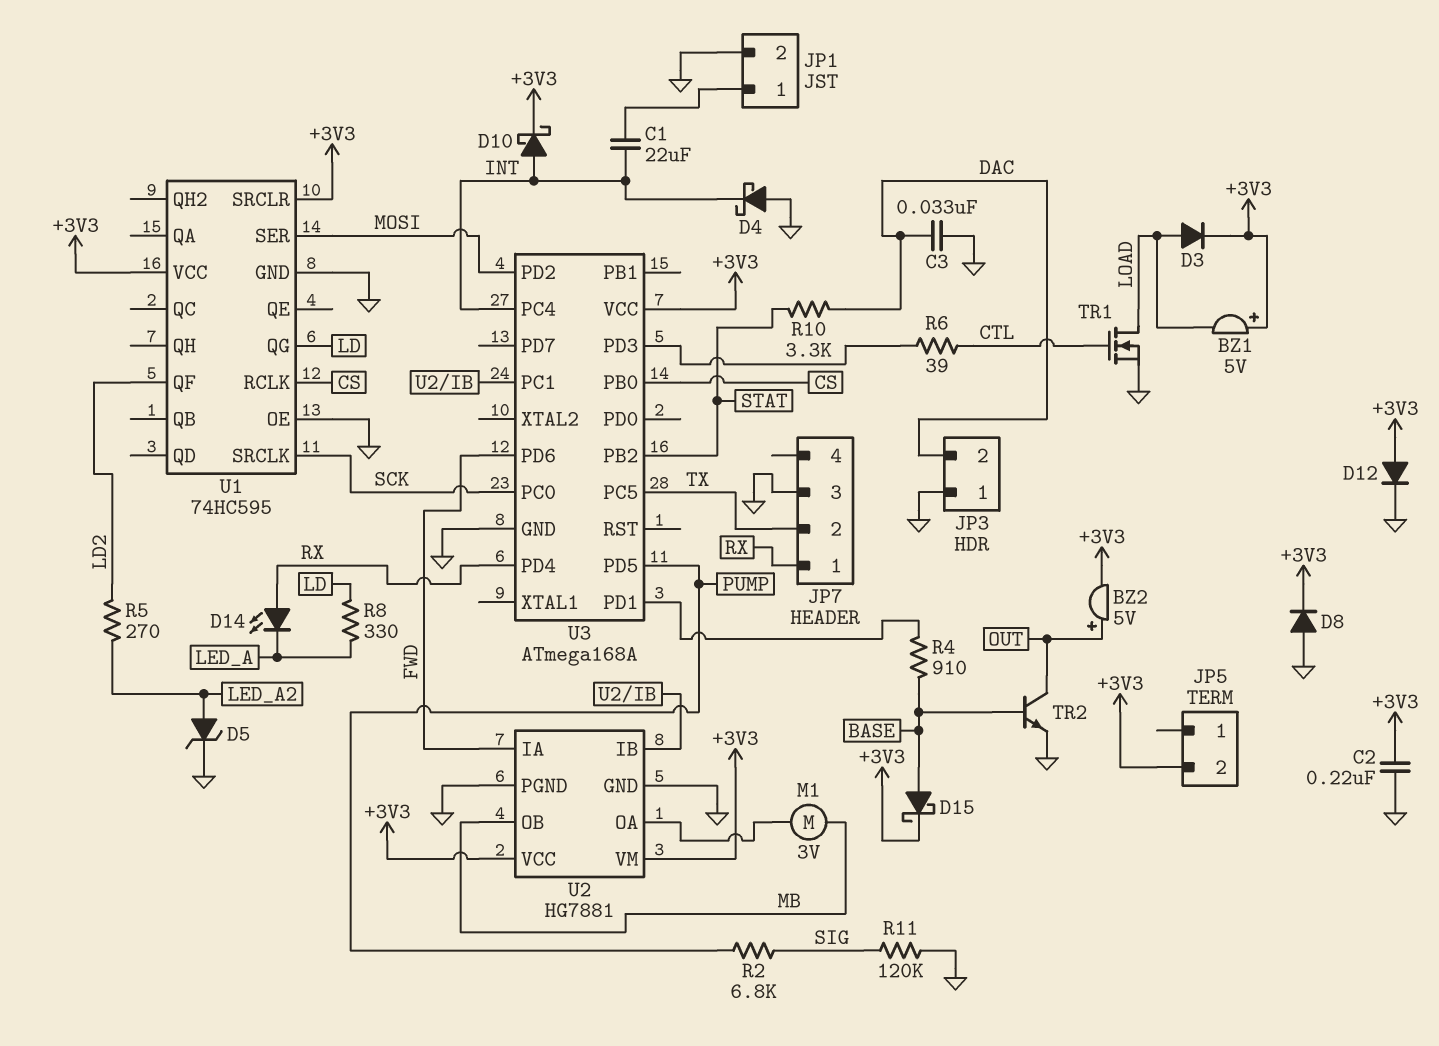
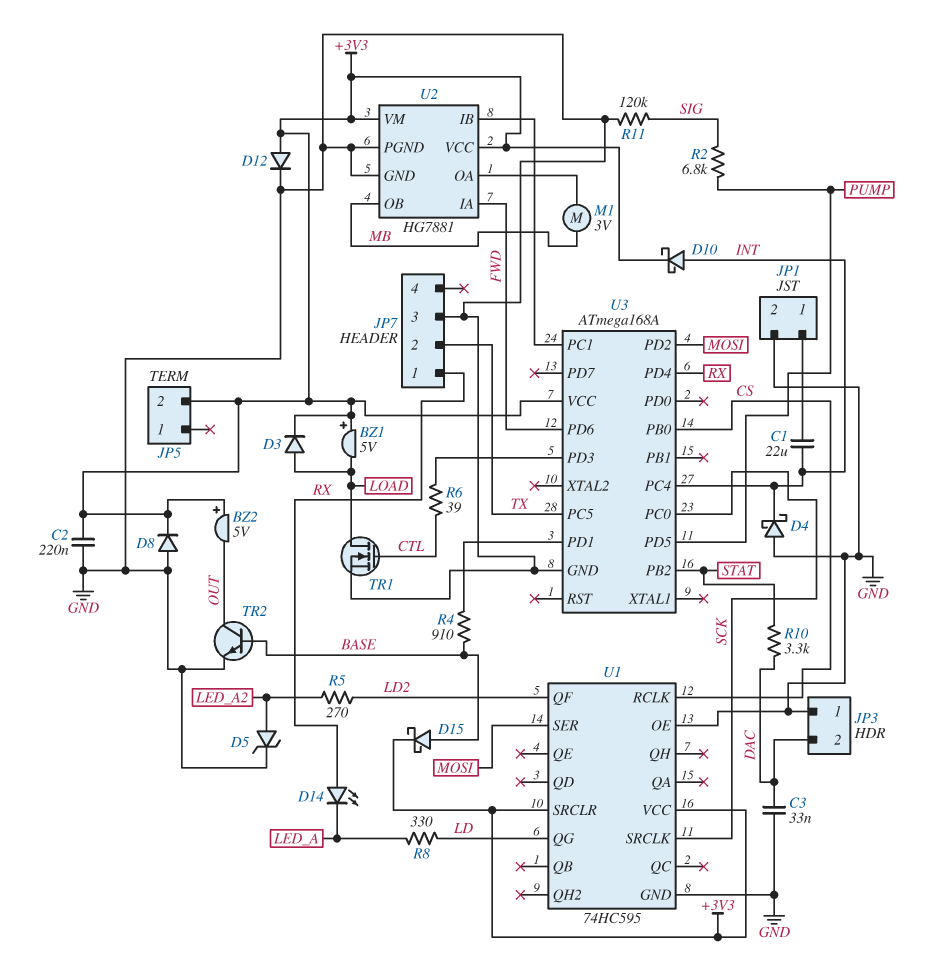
BZ2: buzzer 5V (plus OUT, minus +3V3) -> buzzer 5V (plus +3V3, minus OUT)

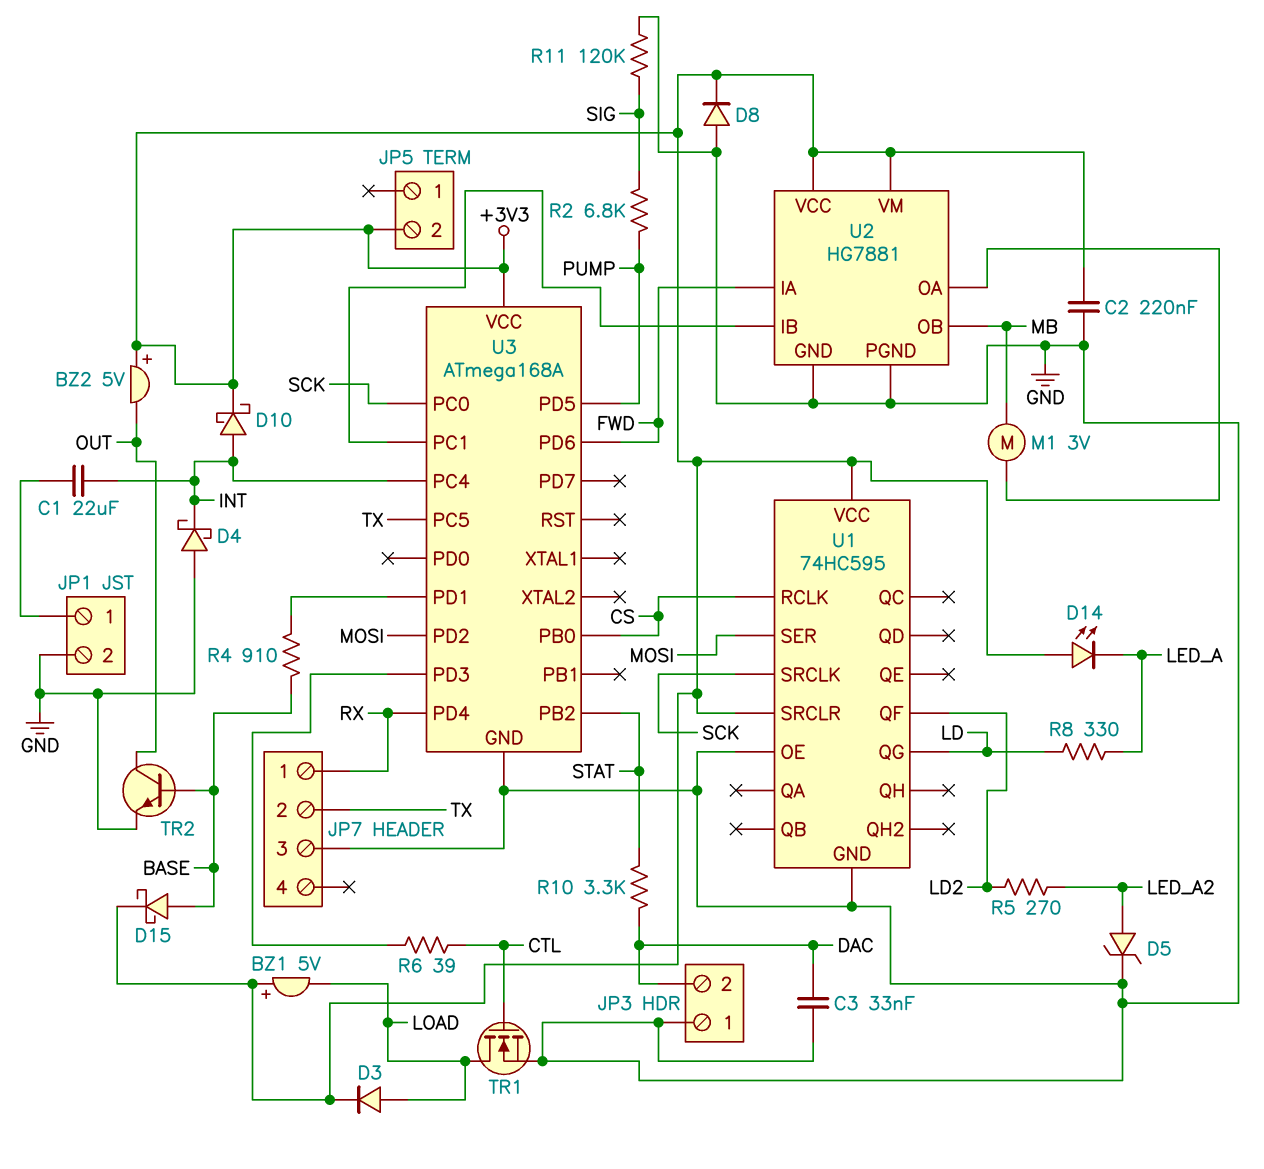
D12: diode (A +3V3, K GND) -> none
D14: LED (A RX, K LED_A) -> LED (A +3V3, K LED_A)

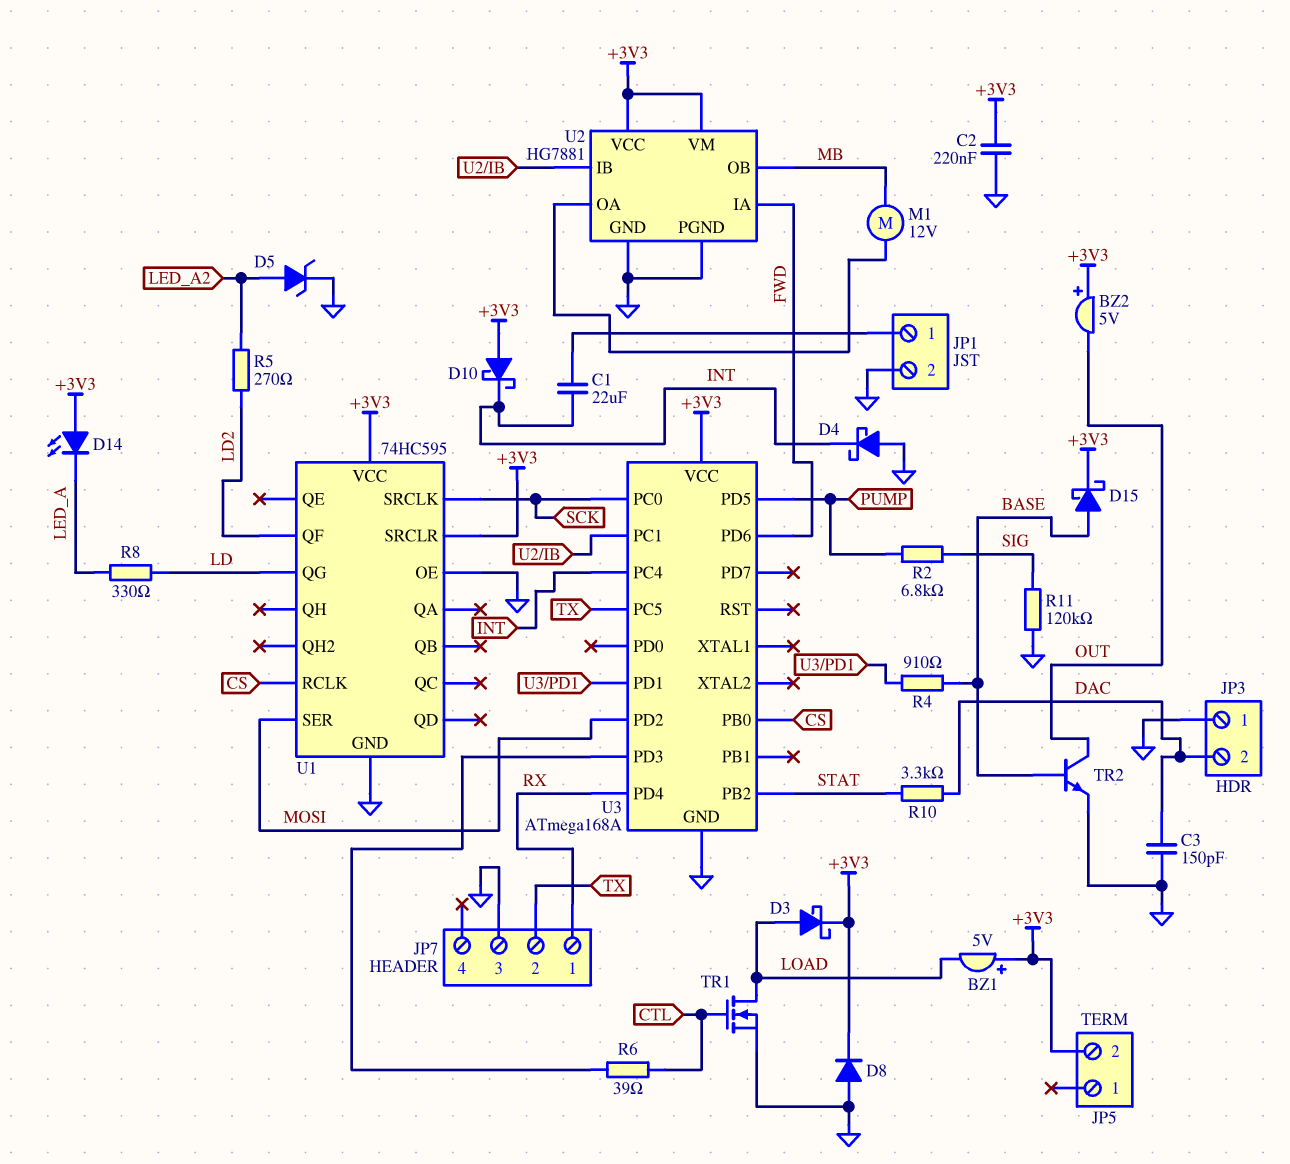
C3: 33nF (DAC, GND) -> 150pF (DAC, GND)
D3: diode (A LOAD, K +3V3) -> schottky (A LOAD, K +3V3)
D10: schottky (A INT, K +3V3) -> schottky (A +3V3, K INT)
M1: motor 3V (MB, U2/OA) -> motor 12V (MB, U2/OA)

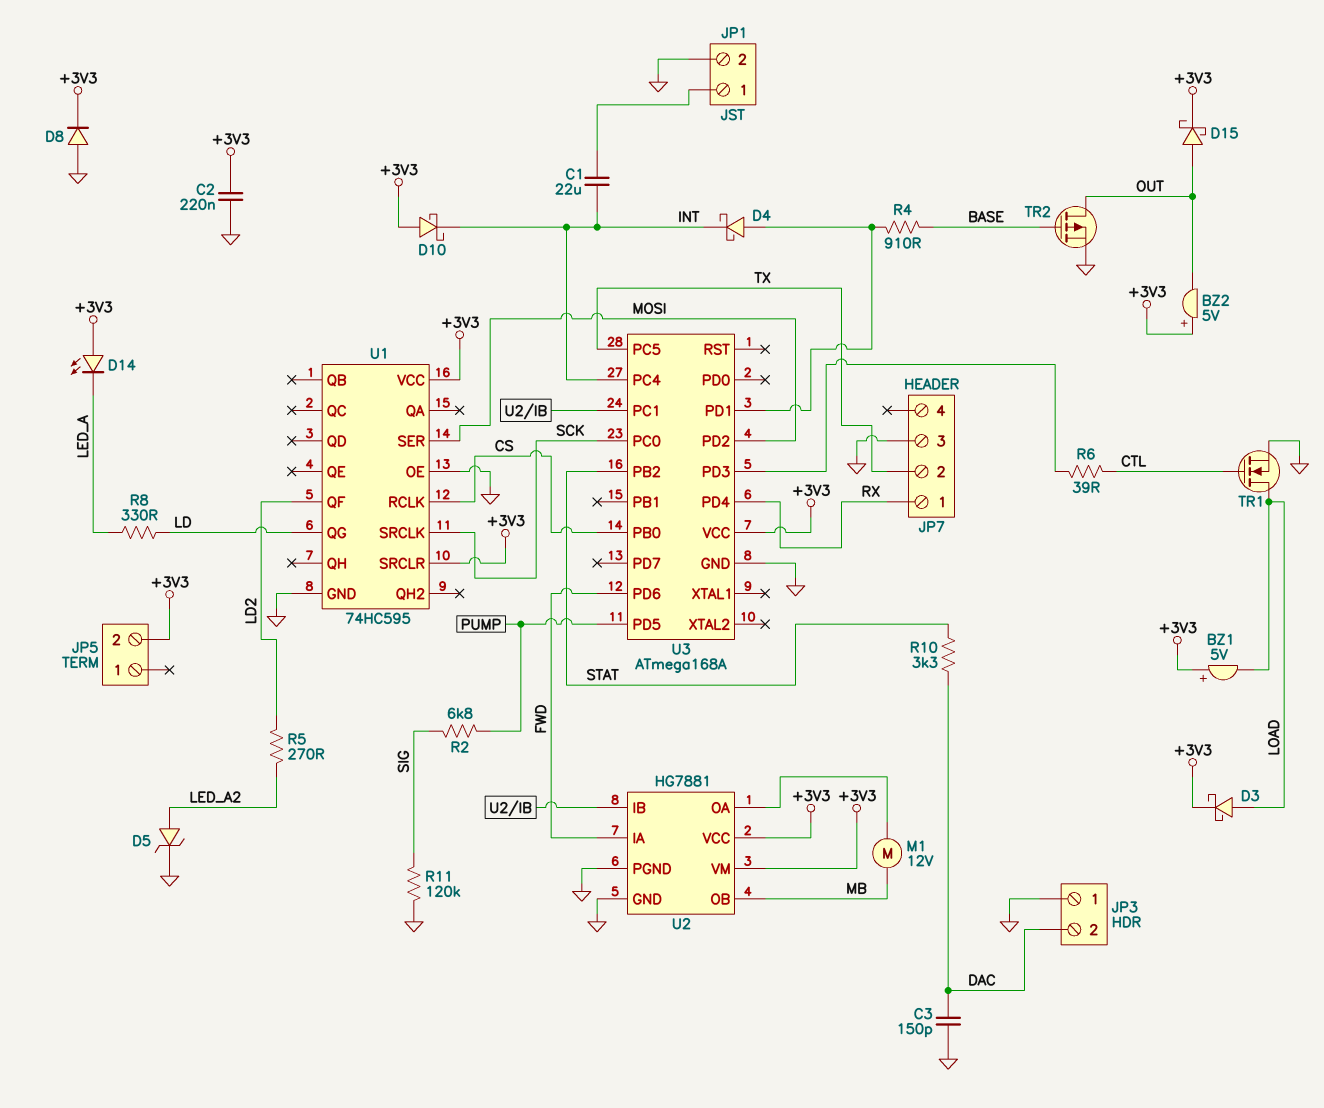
D4: schottky (A GND, K INT) -> schottky (A U3/PD1, K INT)
D15: schottky (A BASE, K +3V3) -> schottky (A OUT, K +3V3)
TR2: NPN (B BASE, C OUT, E GND) -> PMOS (G BASE, D OUT, S GND)

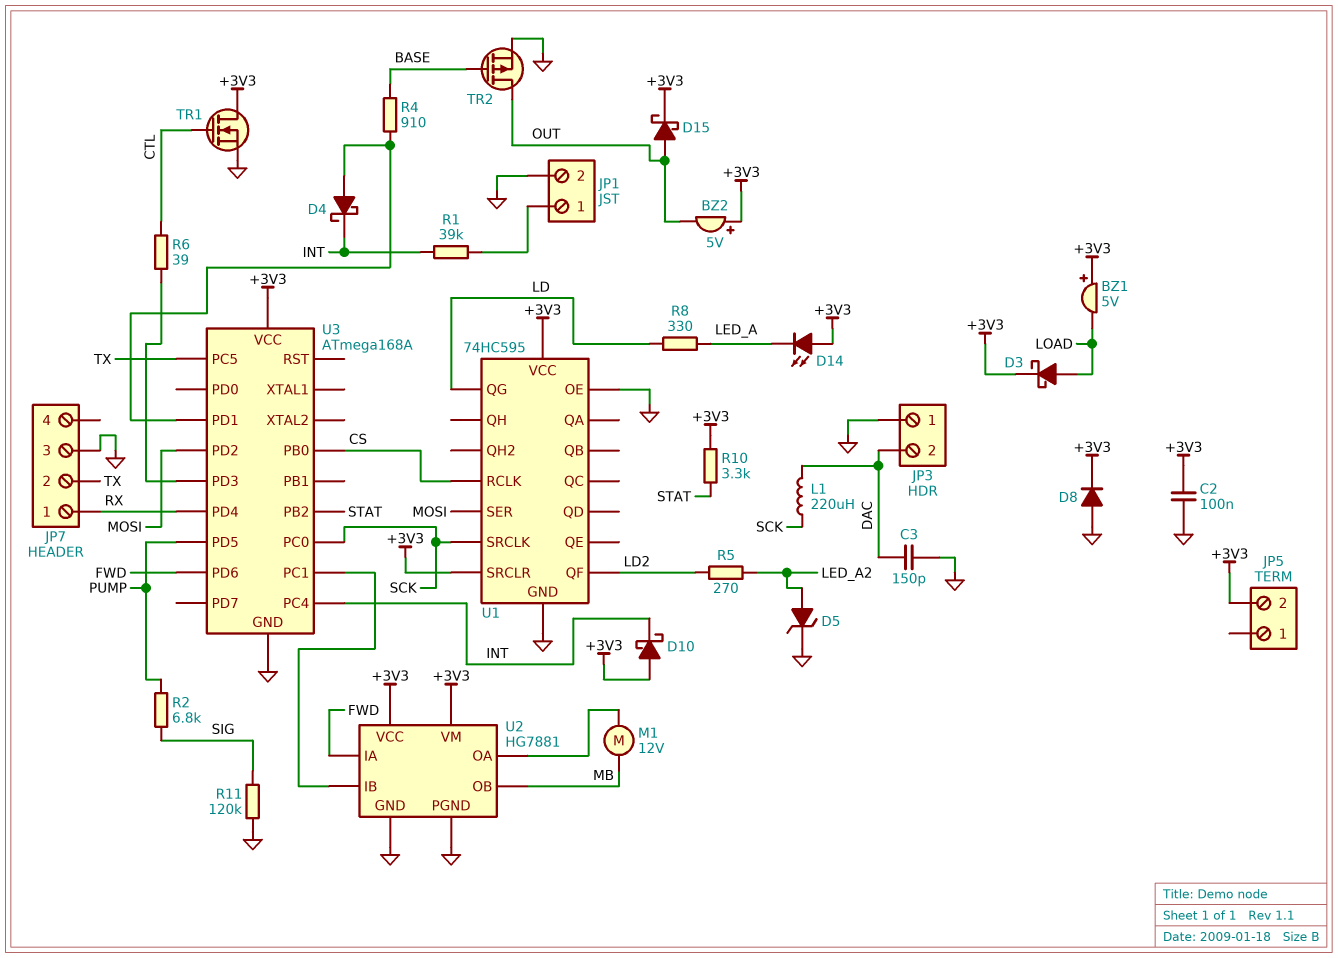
C1: 22uF (INT, JP1/1) -> none
C2: 220nF (+3V3, GND) -> 100nF (+3V3, GND)
L1: none -> 220uH (DAC, SCK)
R1: none -> 39k (INT, JP1/1)
R10: 3.3k (DAC, STAT) -> 3.3k (+3V3, STAT)
TR1: NMOS (G CTL, D LOAD, S GND) -> NMOS (G CTL, D +3V3, S GND)

